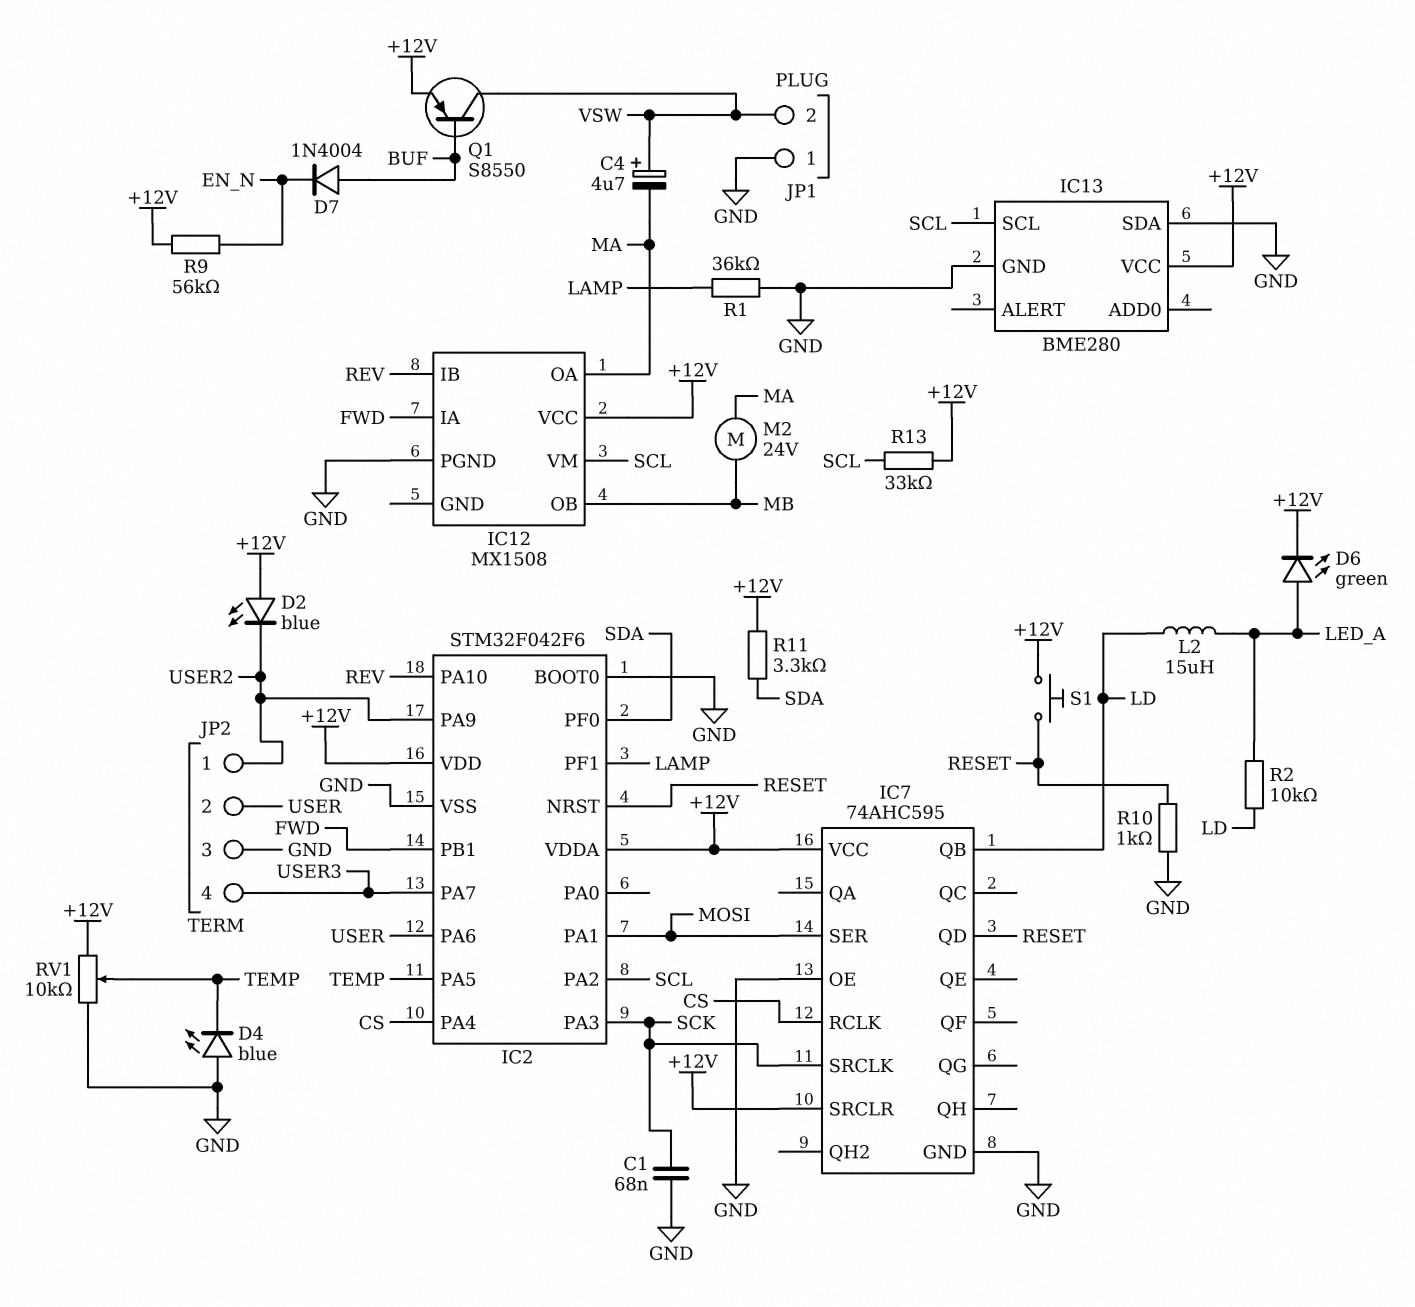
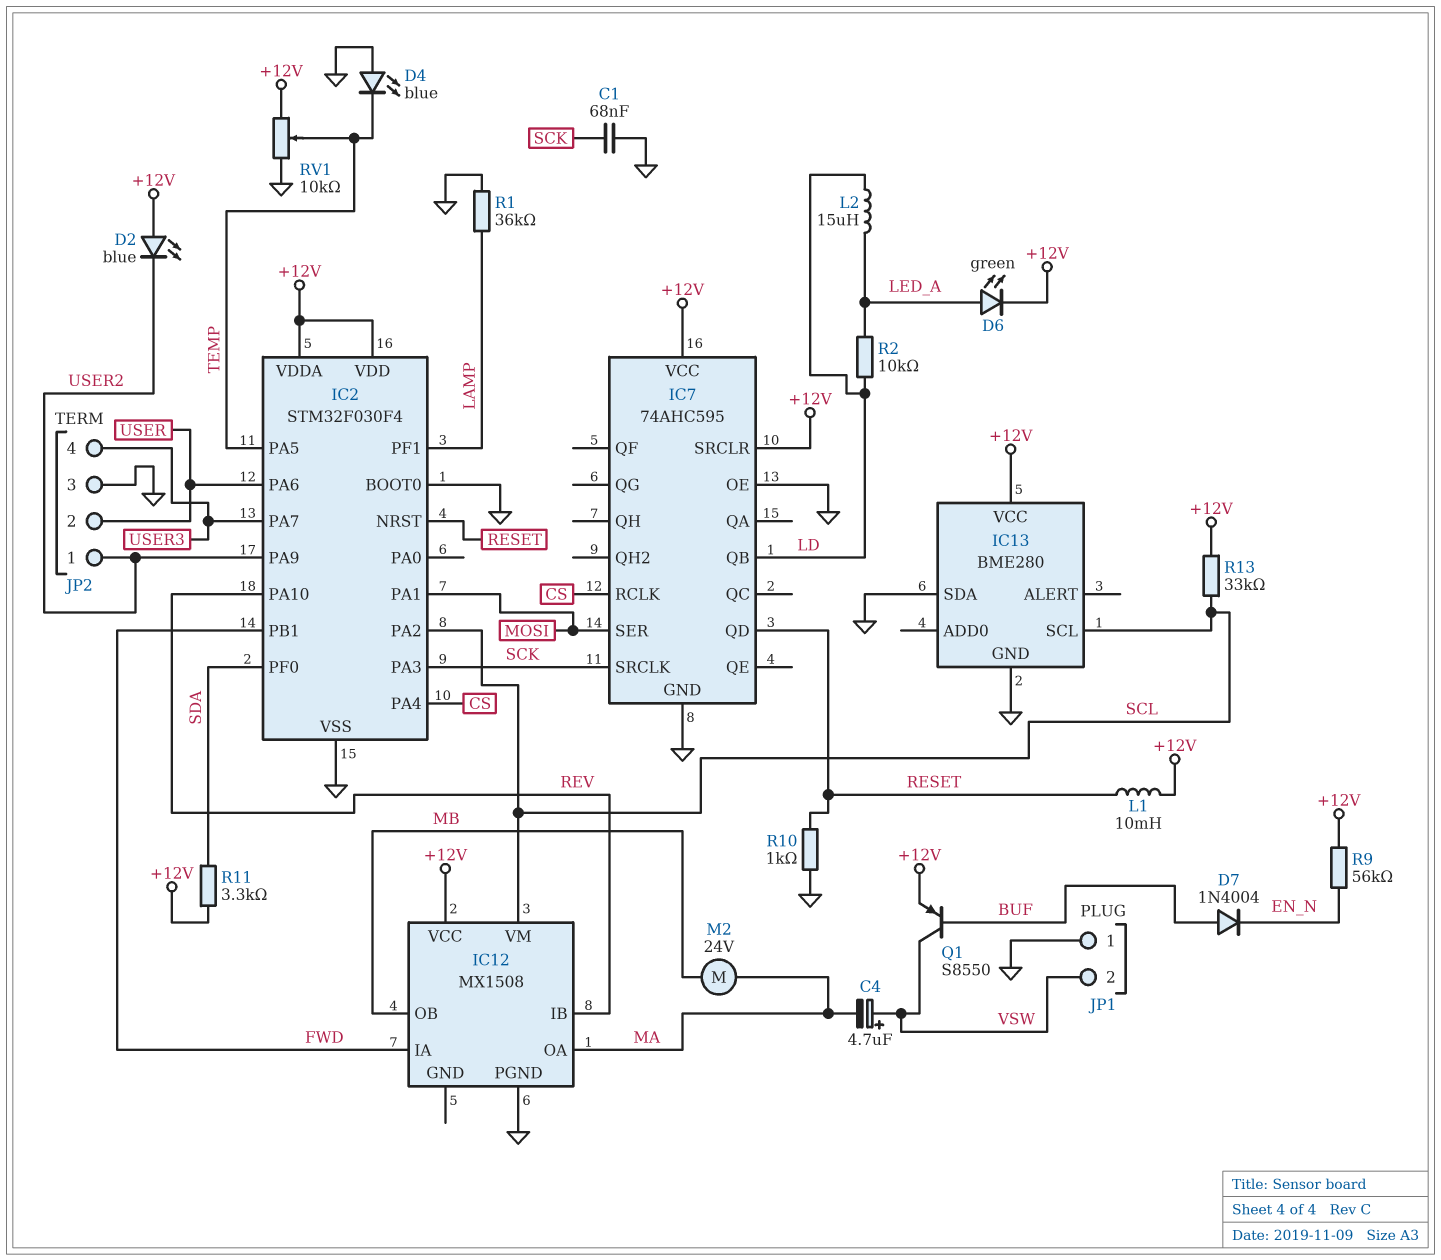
IC2: STM32F042F6 -> STM32F030F4
L1: none -> 10mH (+12V, RESET)
S1: button (+12V, RESET) -> none

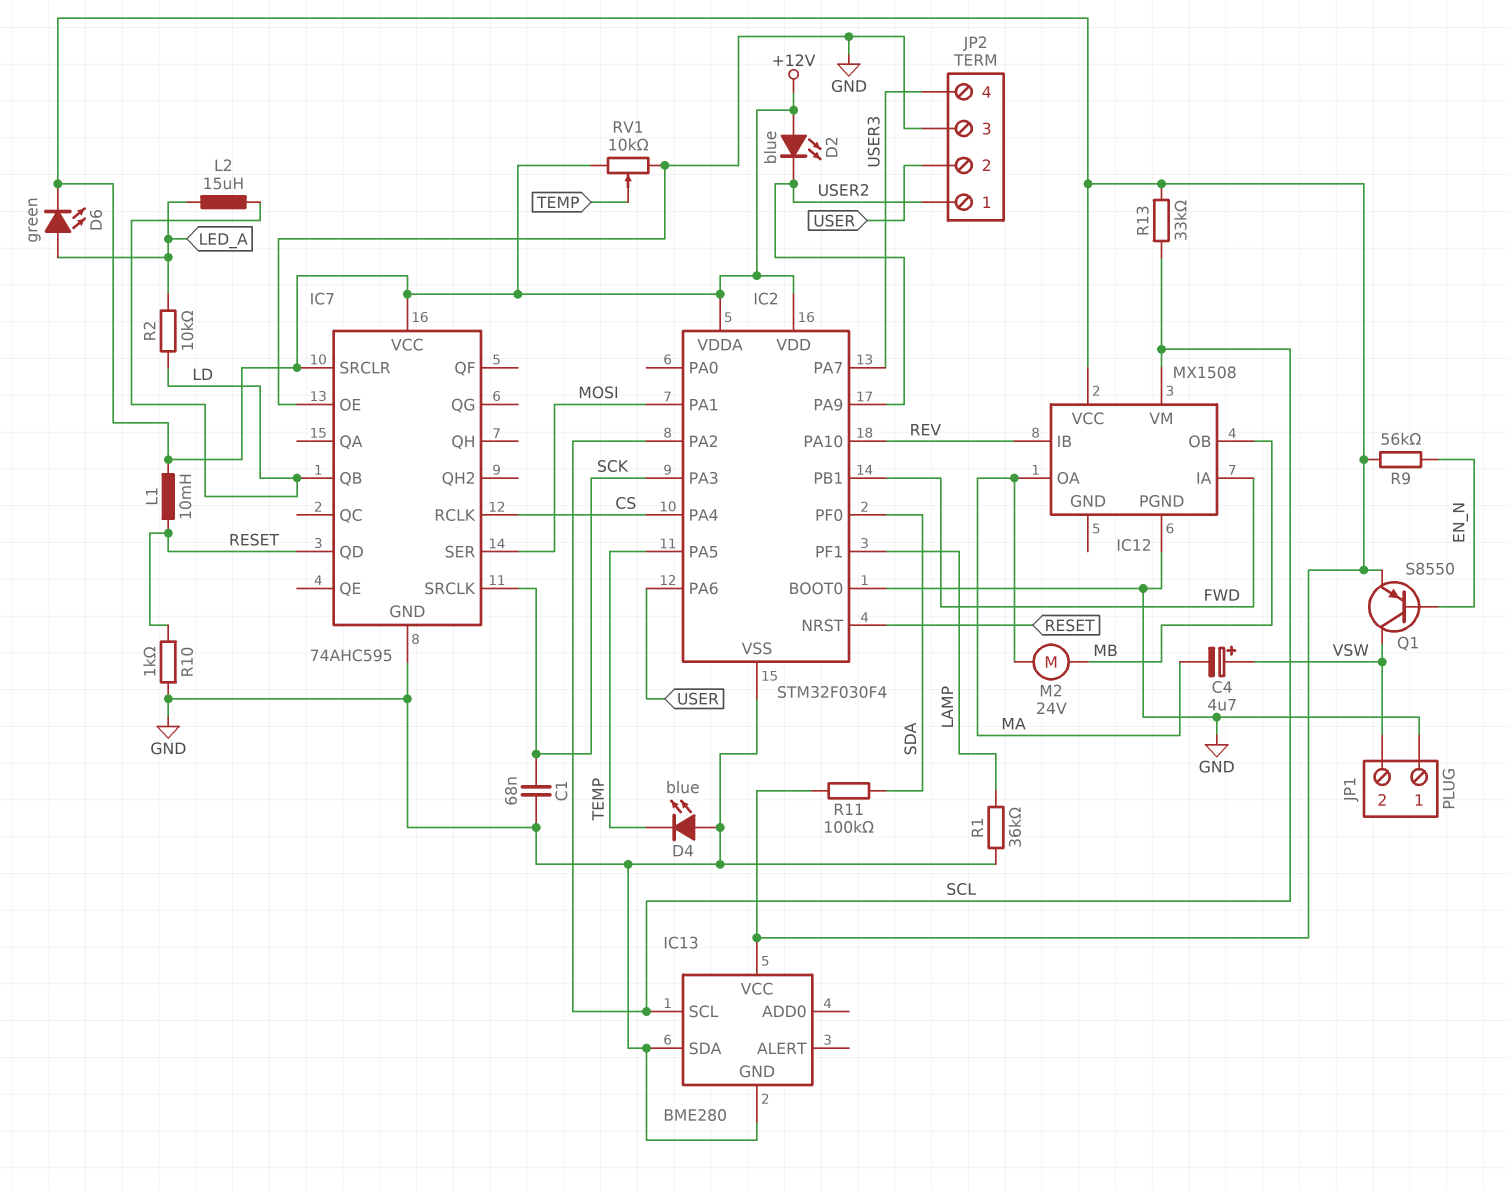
D7: diode 1N4004 (A BUF, K EN_N) -> none
Q1: PNP S8550 (B BUF, C VSW, E +12V) -> PNP S8550 (B EN_N, C VSW, E +12V)
R11: 3.3k (+12V, SDA) -> 100k (+12V, SDA)

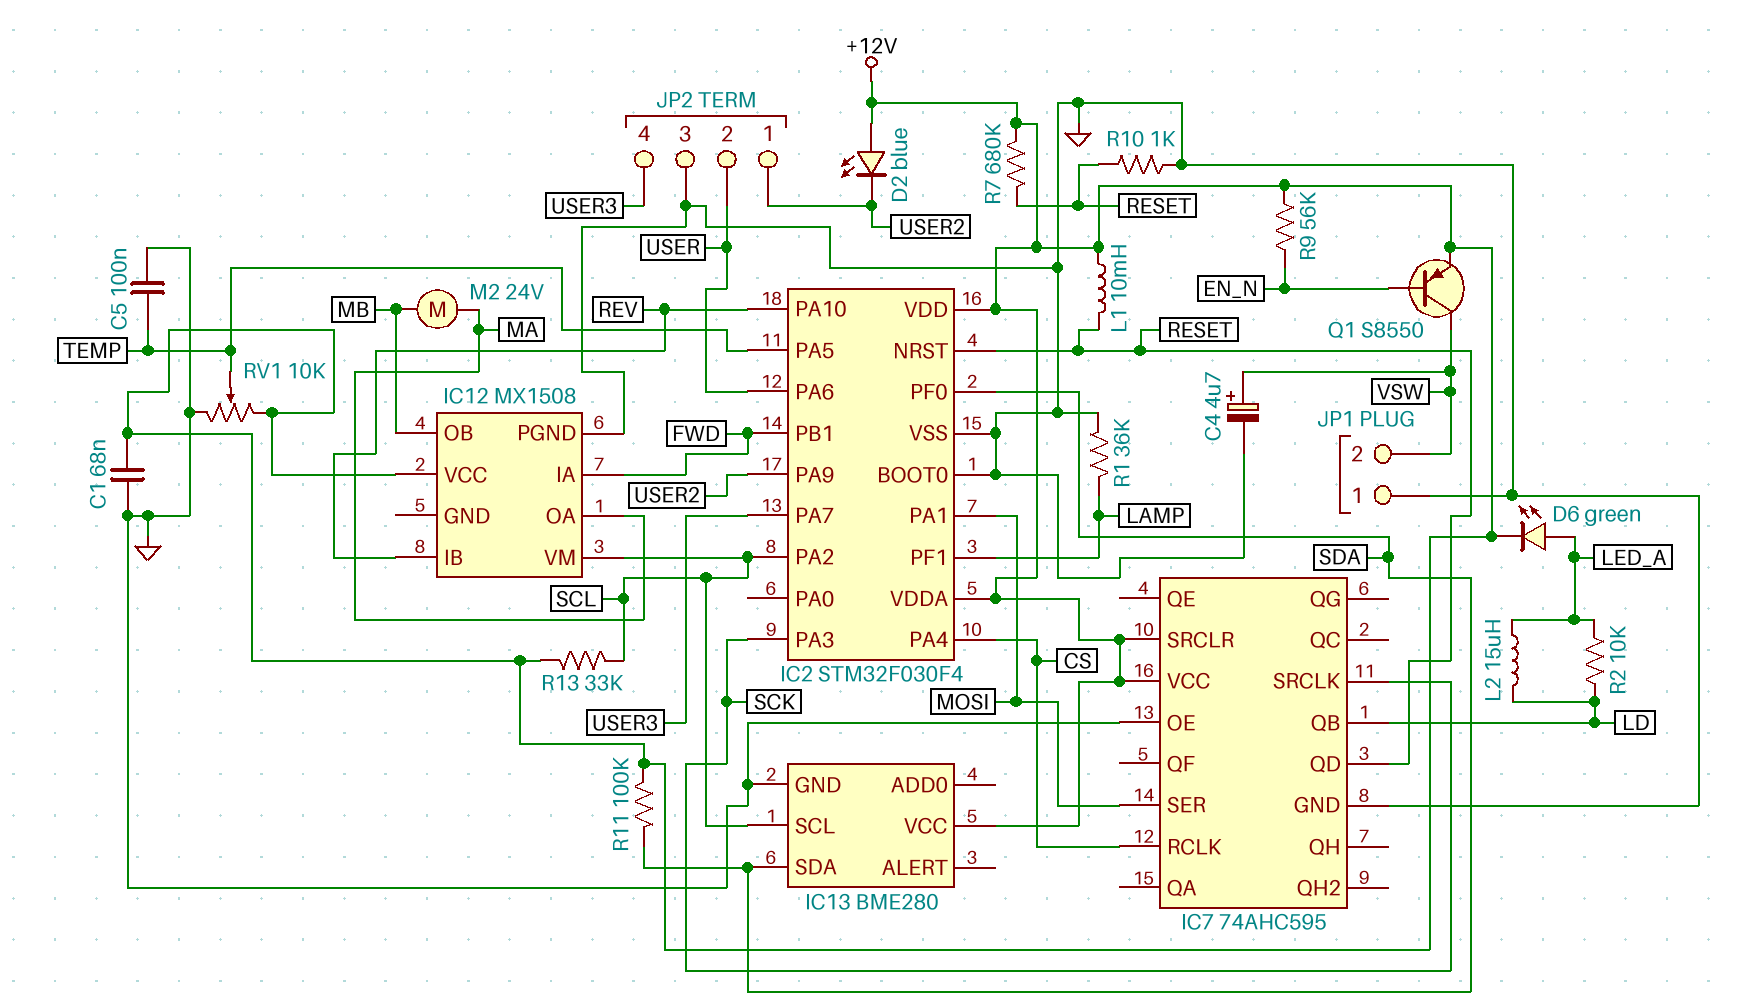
C1: 68nF (GND, SCK) -> 68nF (+12V, GND)
C4: 4.7uF (plus VSW, minus MA) -> 4.7uF (plus VSW, minus GND)
C5: none -> 100nF (GND, TEMP)
D4: LED blue (A GND, K TEMP) -> none
IC13 pin SDA: GND -> SDA
R7: none -> 680k (+12V, RESET)

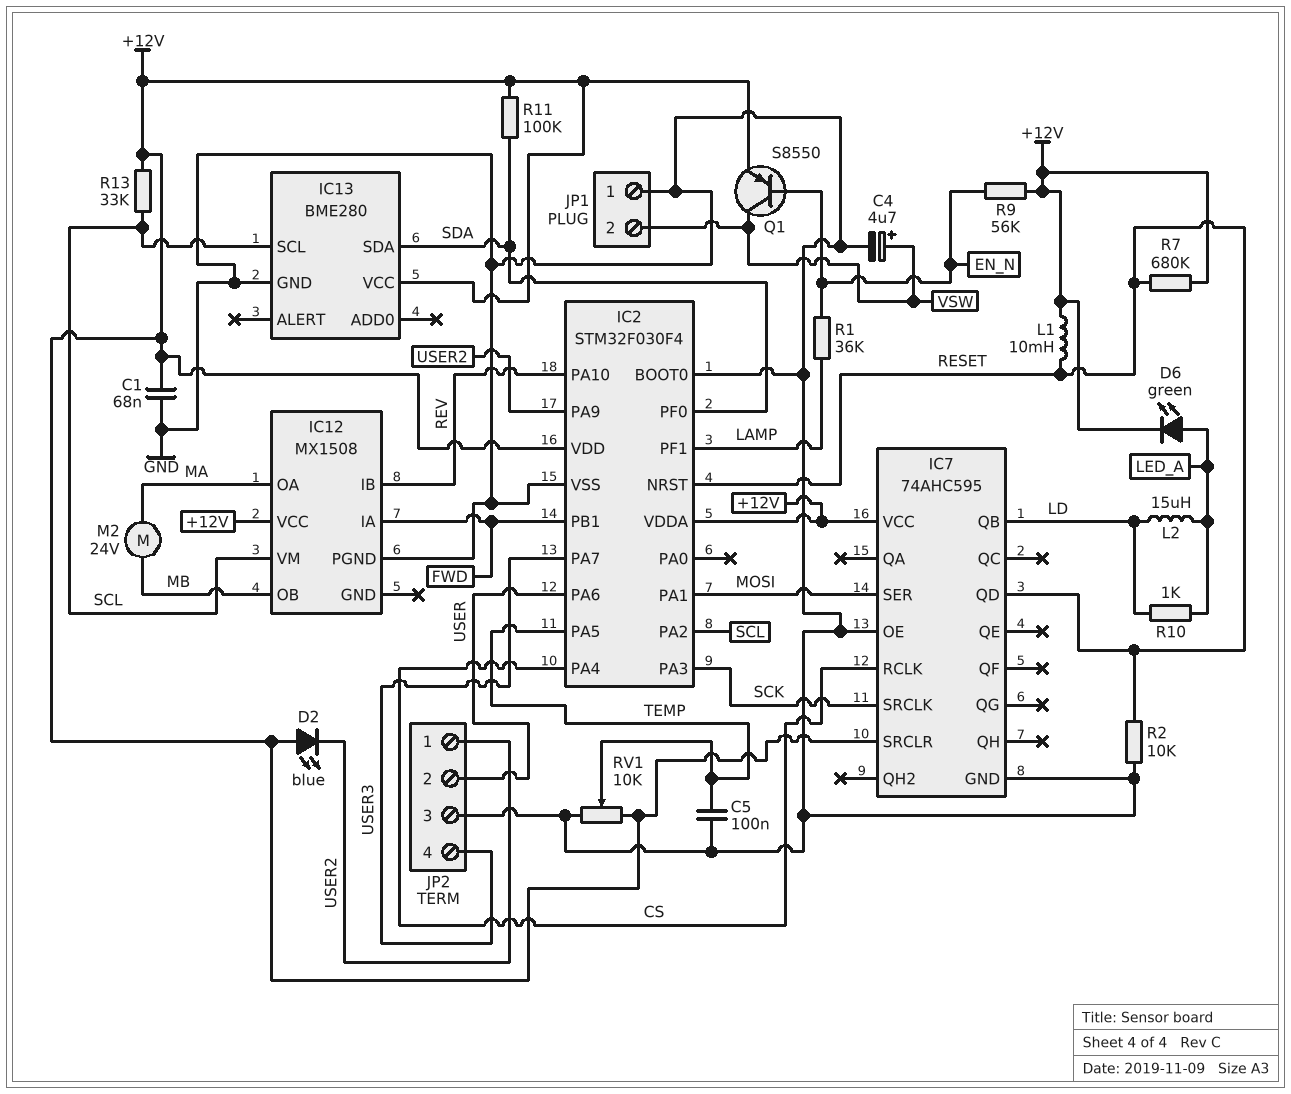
R1: 36k (GND, LAMP) -> 36k (EN_N, LAMP)
R2: 10k (LD, LED_A) -> 10k (GND, RESET)
R10: 1k (GND, RESET) -> 1k (LD, LED_A)

